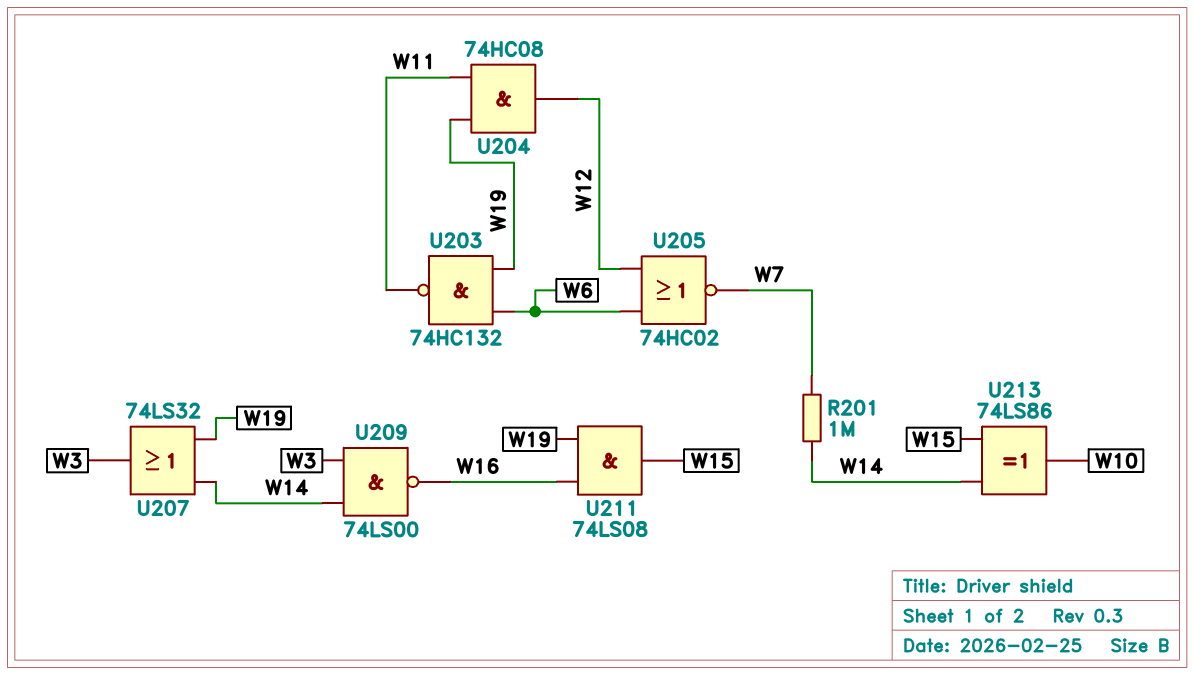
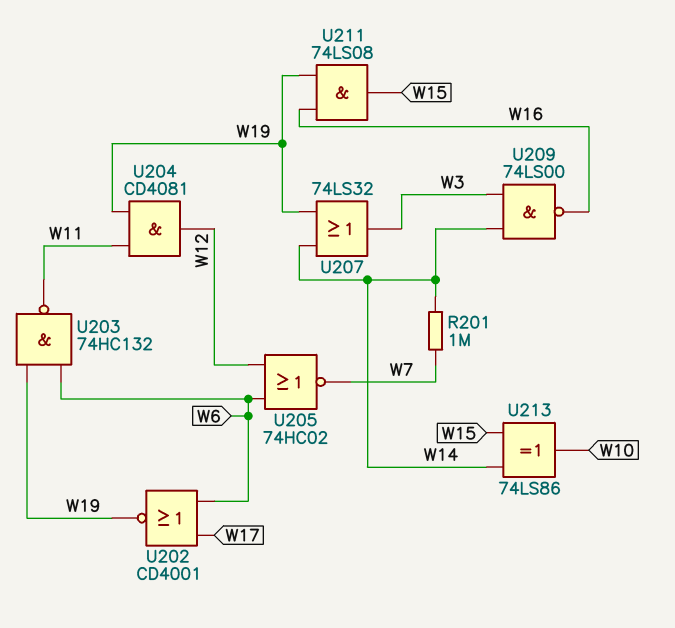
U202: none -> NOR CD4001 (in W6, in W17, out W19)
U204: AND 74HC08 (in W11, in W19, out W12) -> AND CD4081 (in W11, in W19, out W12)

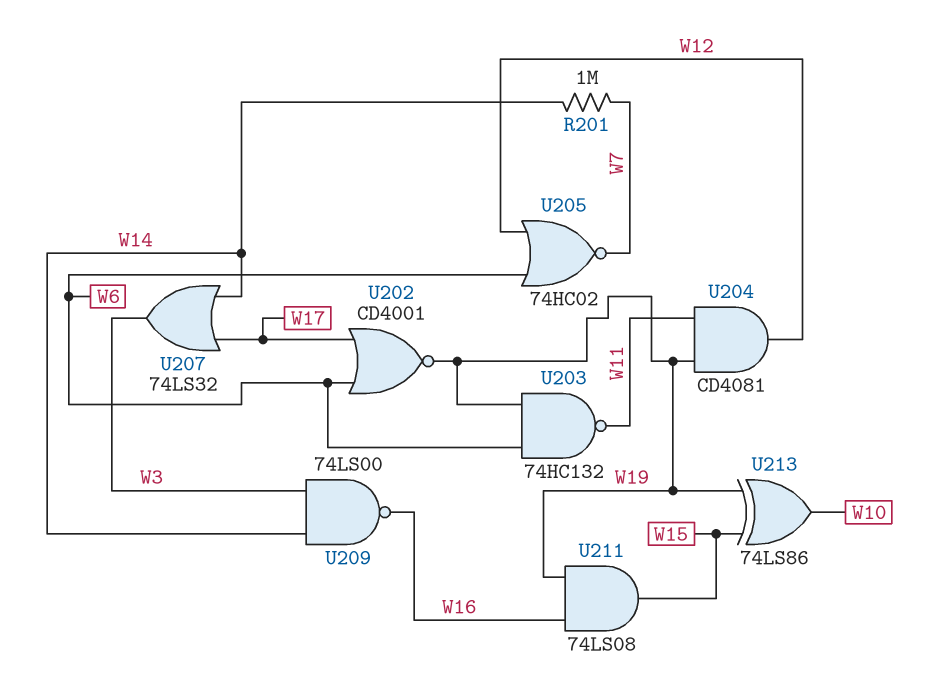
U207: OR 74LS32 (in W14, in W19, out W3) -> OR 74LS32 (in W14, in W17, out W3)
U213: XOR 74LS86 (in W14, in W15, out W10) -> XOR 74LS86 (in W15, in W19, out W10)

